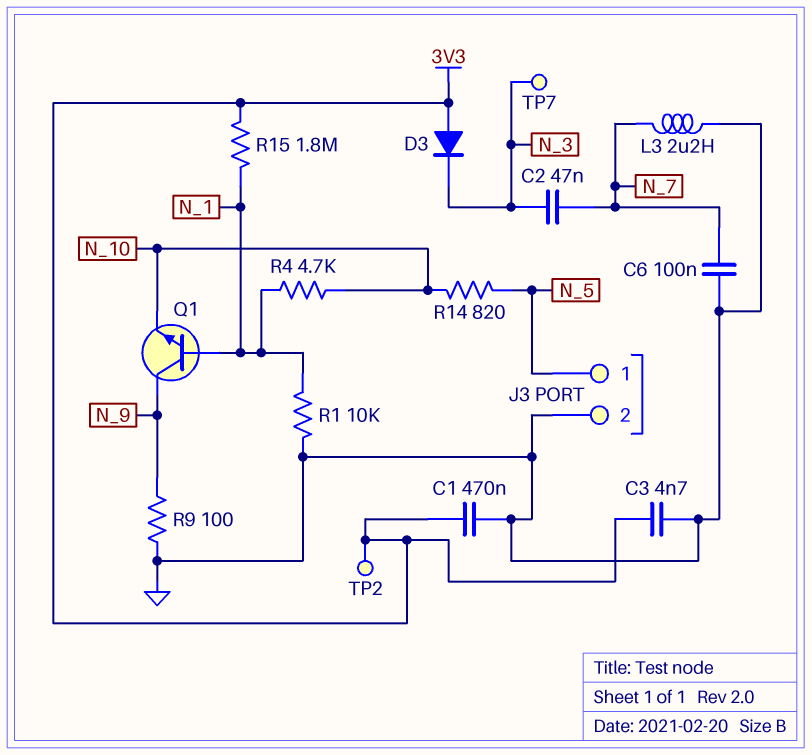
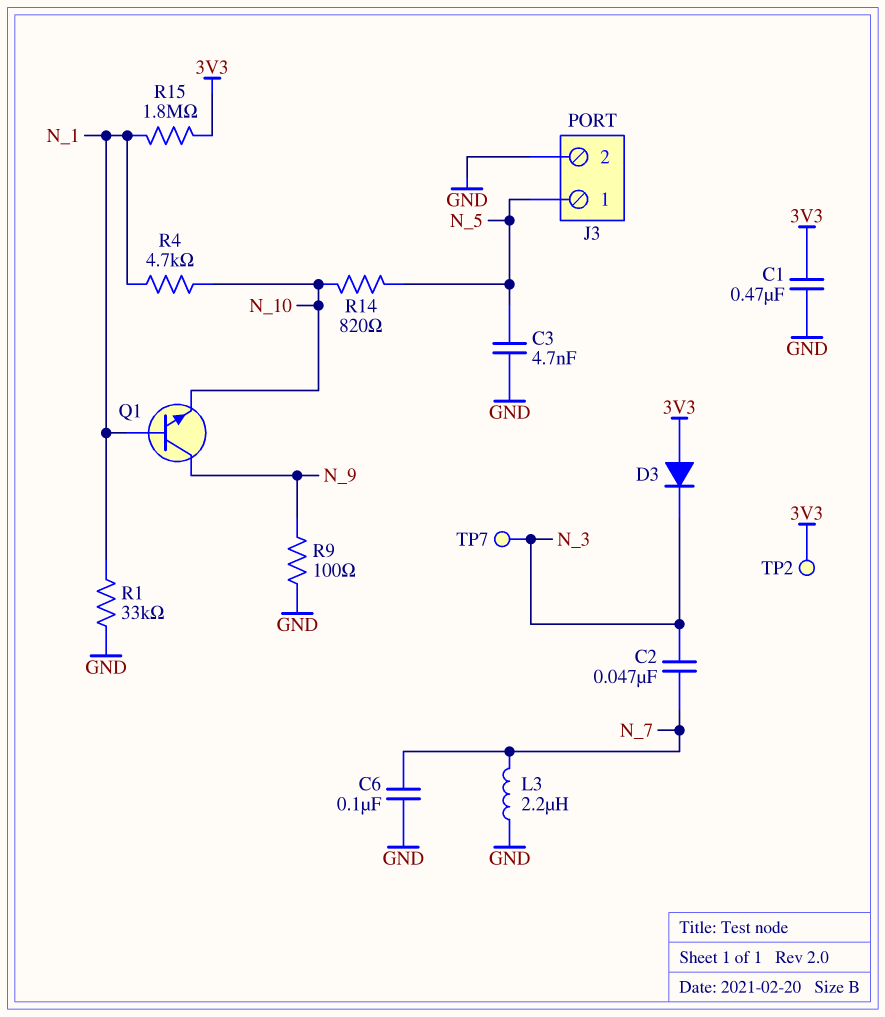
C3: 4.7nF (3V3, GND) -> 4.7nF (GND, N_5)
R1: 10k (GND, N_1) -> 33k (GND, N_1)

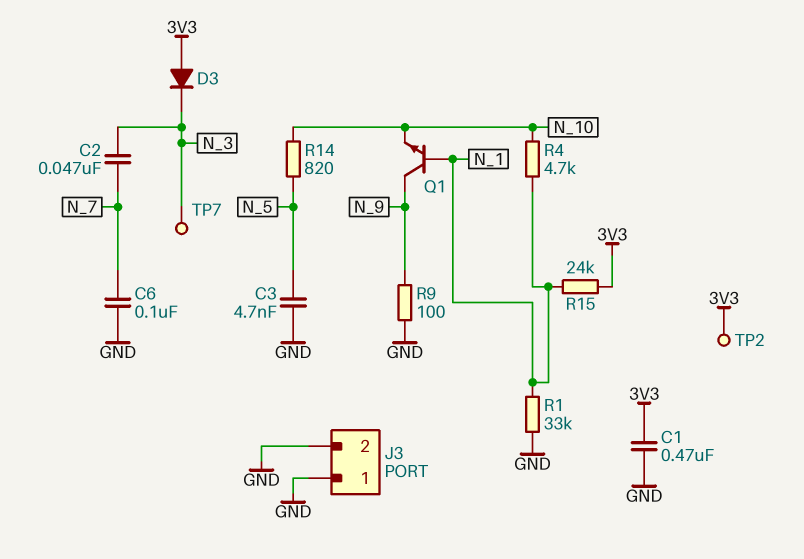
J3 pin 1: N_5 -> GND
L3: 2.2uH (GND, N_7) -> none
R15: 1.8M (3V3, N_1) -> 24k (3V3, N_1)

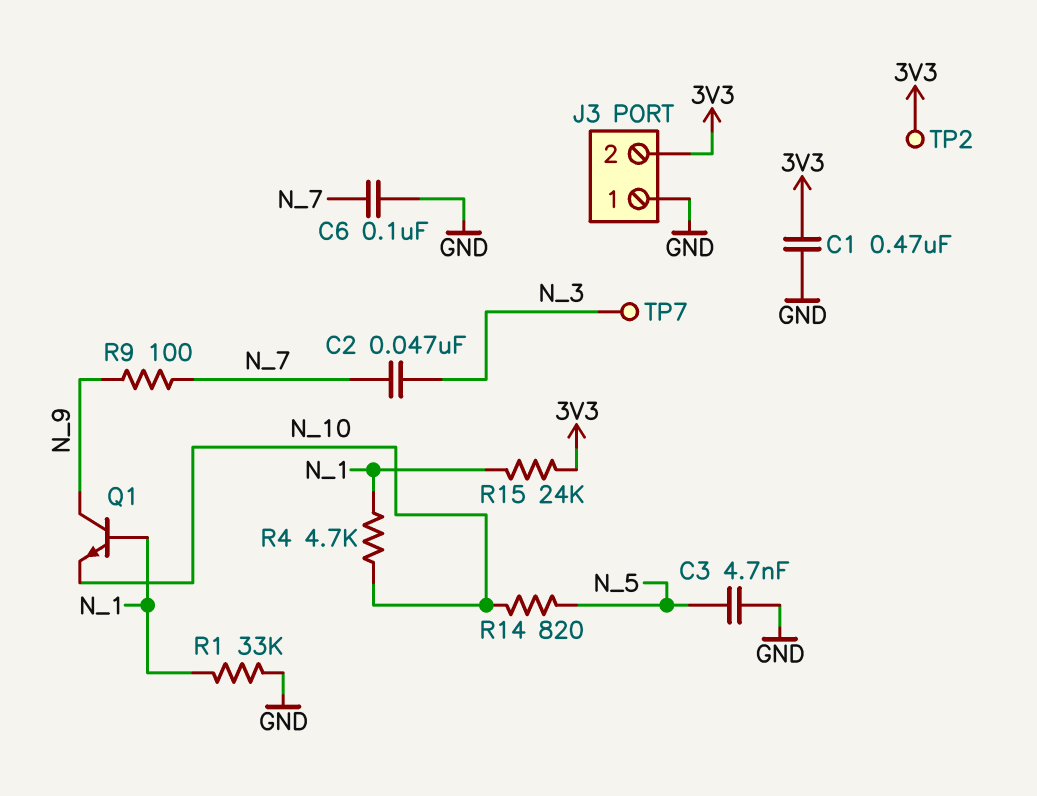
D3: diode (A 3V3, K N_3) -> none
J3 pin 2: GND -> 3V3
R9: 100 (GND, N_9) -> 100 (N_7, N_9)

